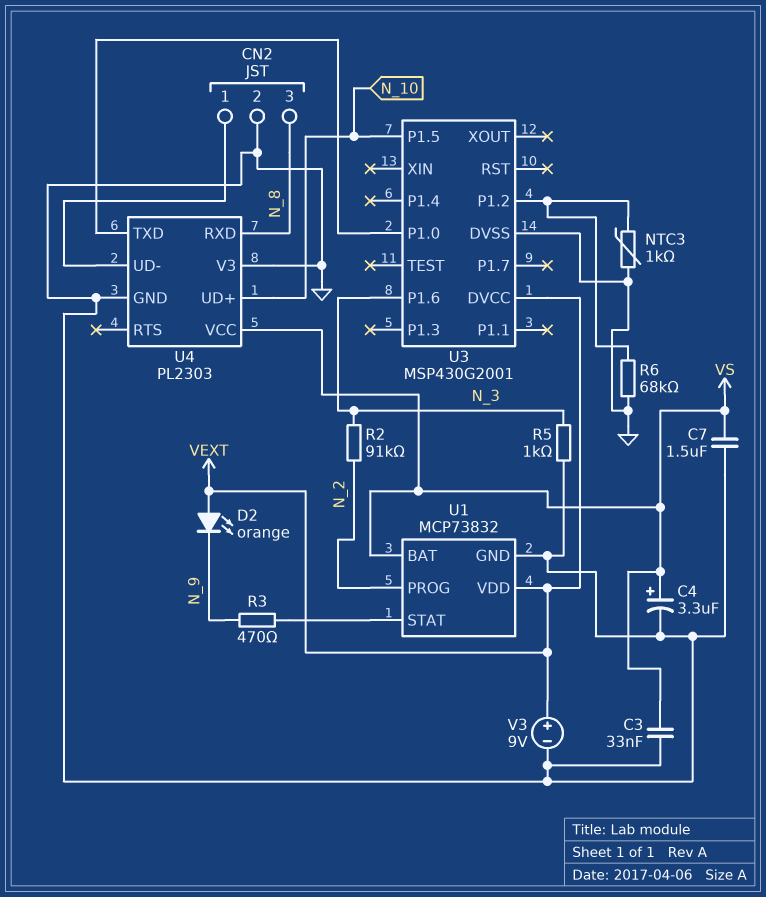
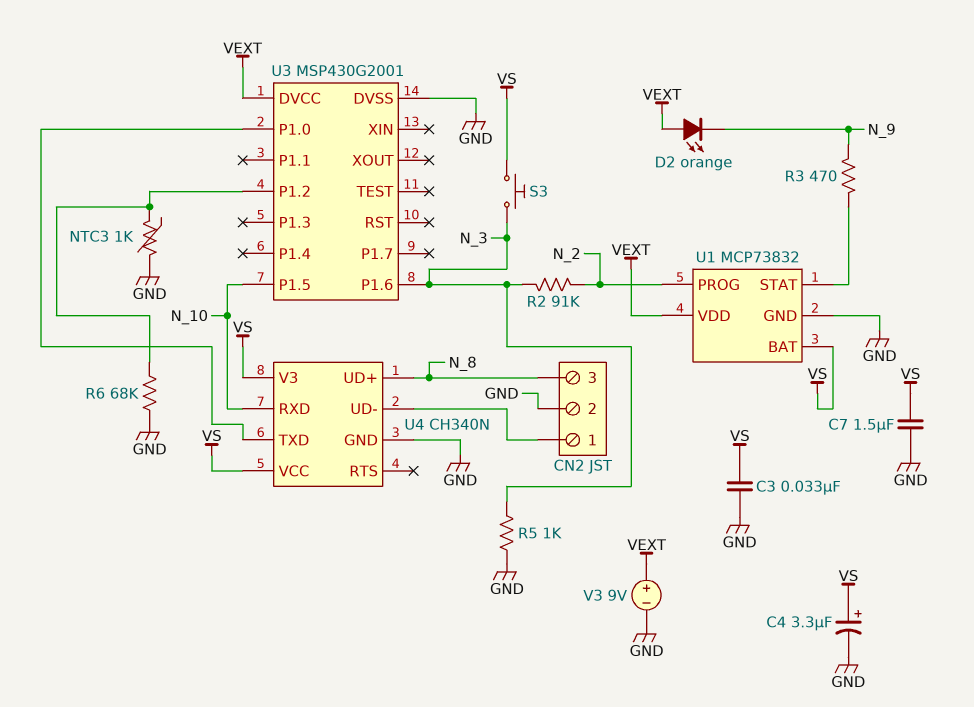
S3: none -> button (N_3, VS)
U4: PL2303 -> CH340N
U4 pin RXD: N_8 -> N_10
U4 pin UD+: N_10 -> N_8
U4 pin V3: GND -> VS

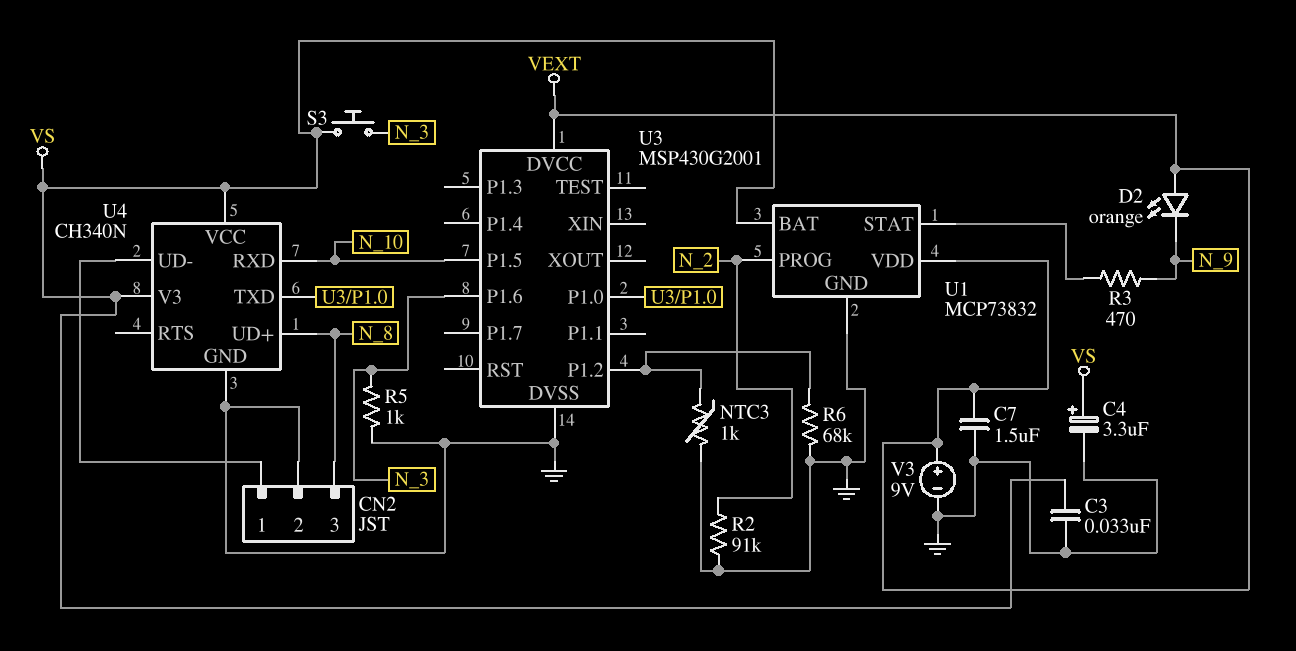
C7: 1.5uF (GND, VS) -> 1.5uF (GND, VEXT)
R2: 91k (N_2, N_3) -> 91k (GND, N_2)

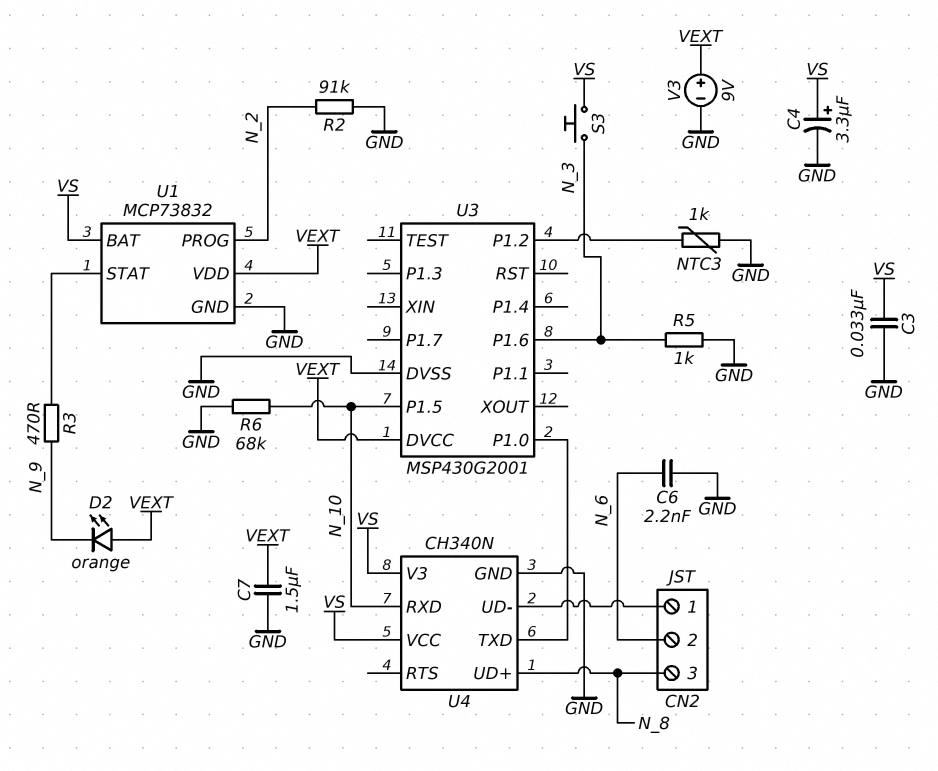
C6: none -> 2.2nF (GND, N_6)
CN2 pin 2: GND -> N_6
R6: 68k (GND, U3/P1.2) -> 68k (GND, N_10)

